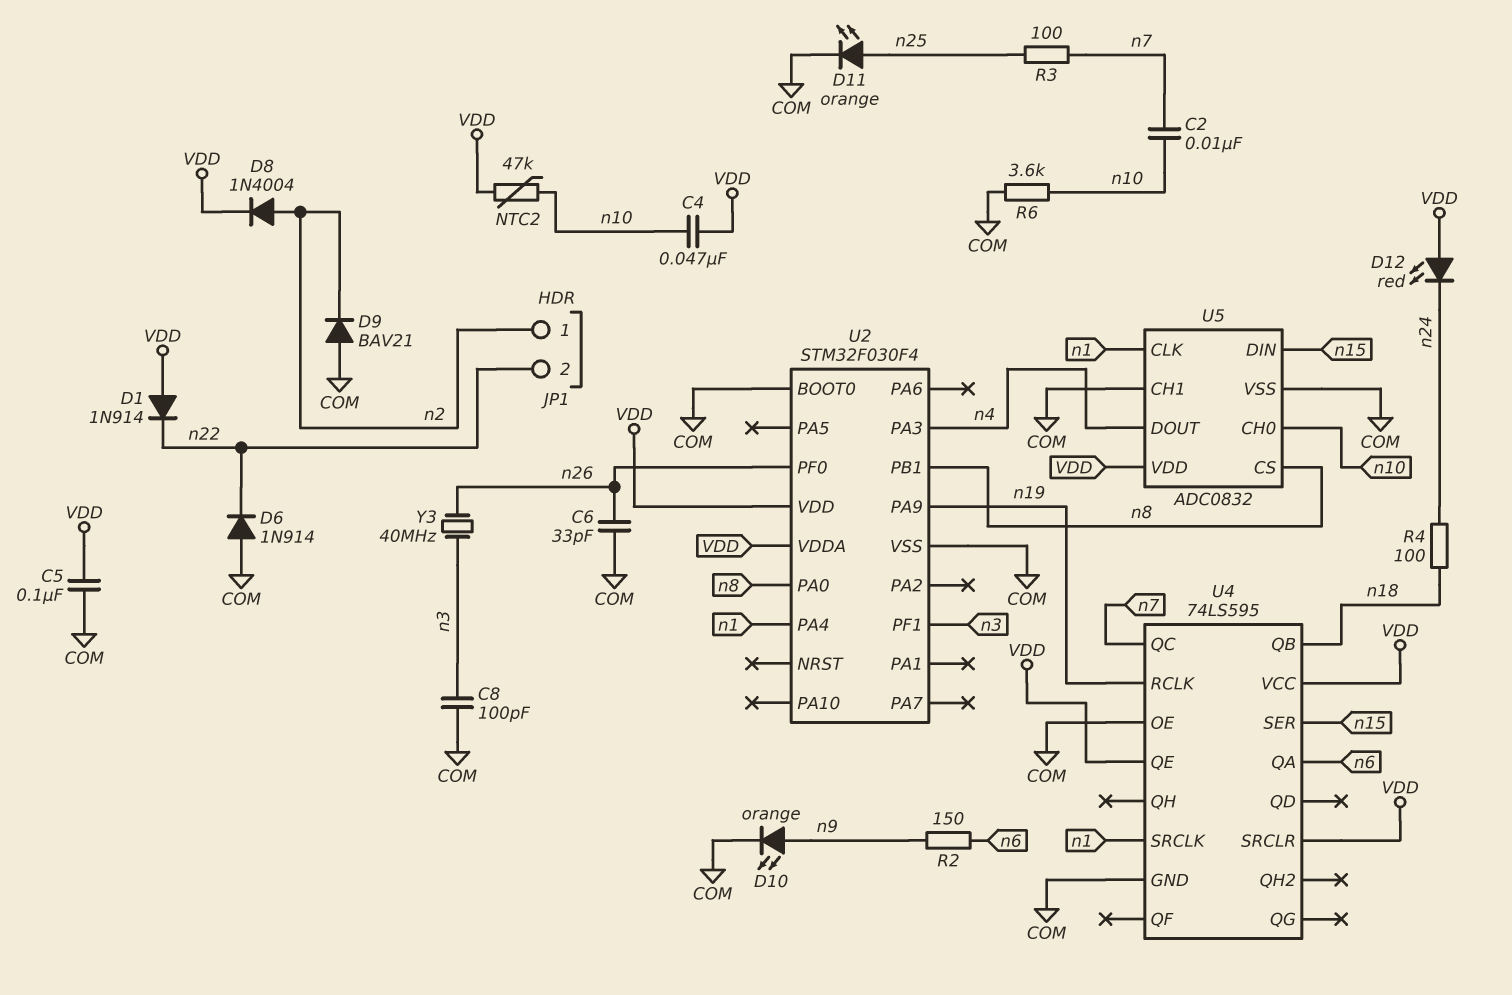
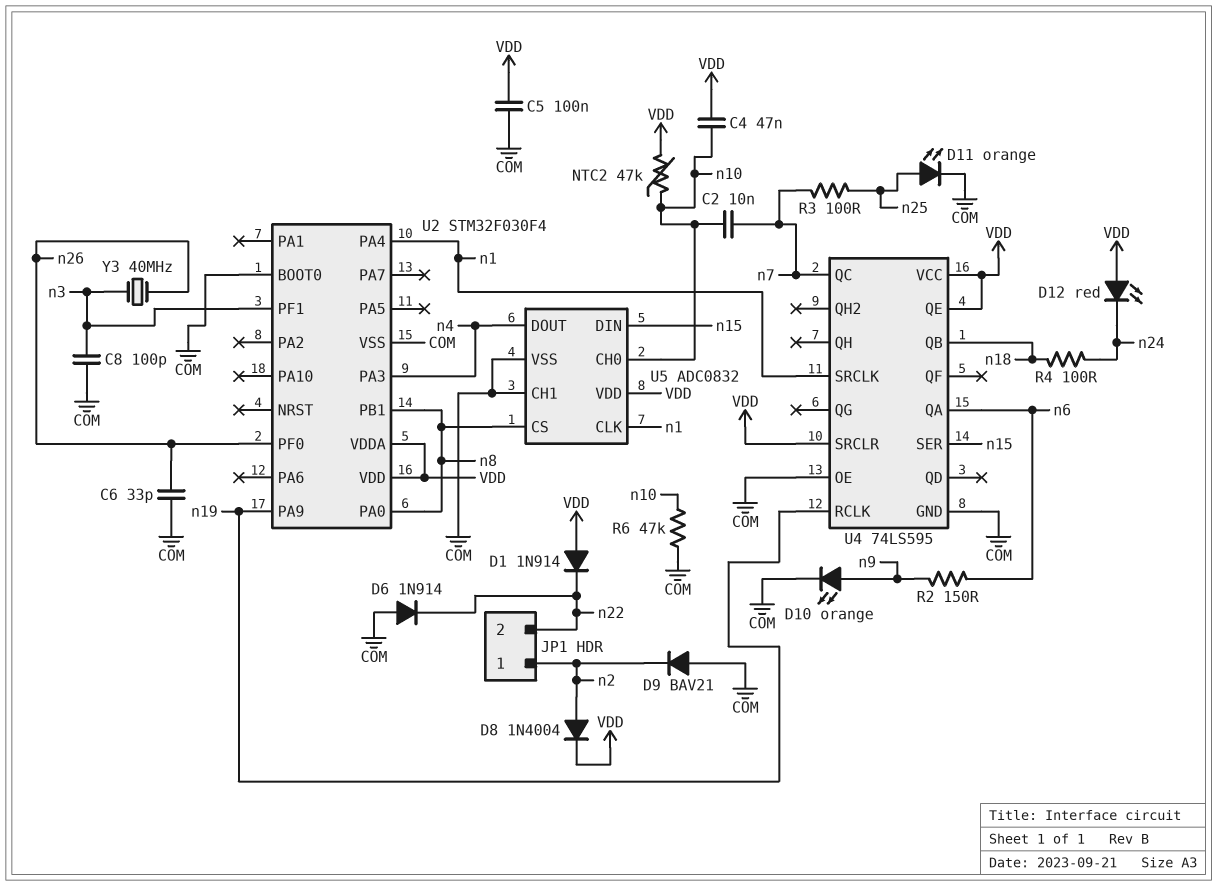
R6: 3.6k (COM, n10) -> 47k (COM, n10)

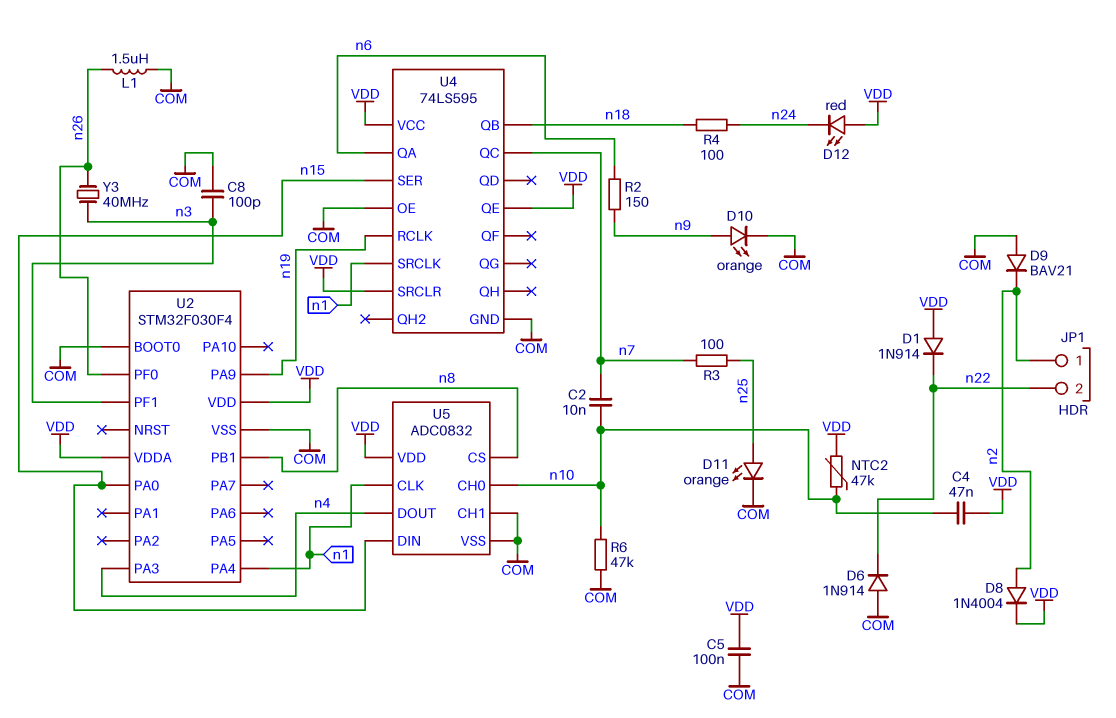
C6: 33pF (COM, n26) -> none
L1: none -> 1.5uH (COM, n26)
U2 pin PA0: n8 -> n15

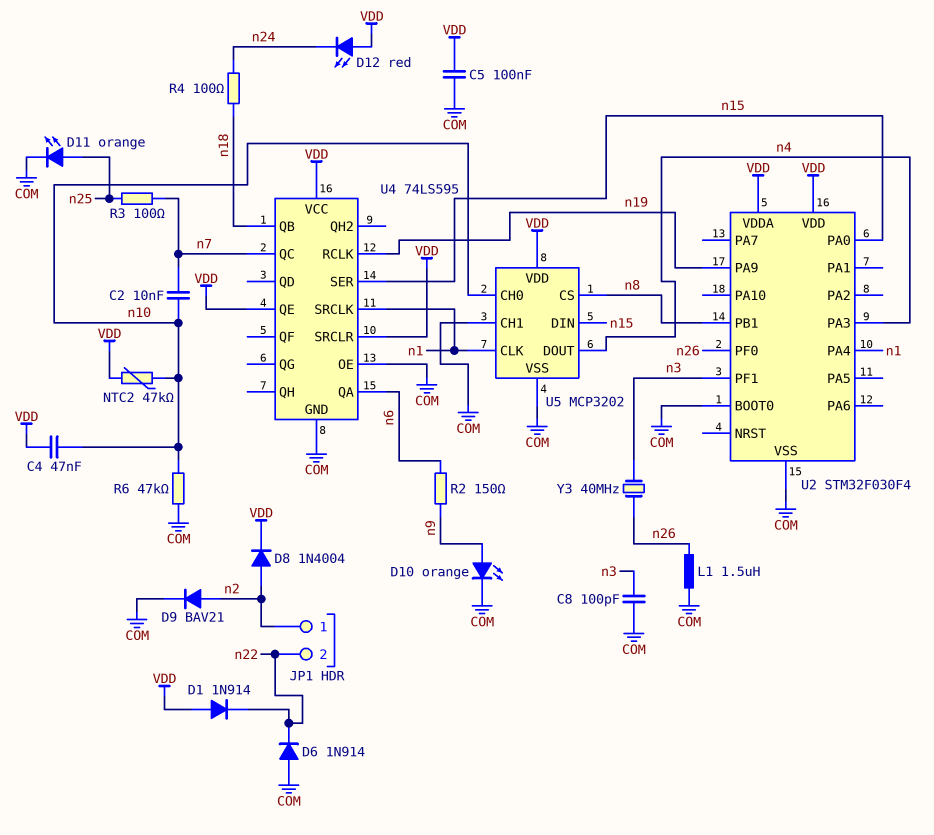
D9: diode BAV21 (A COM, K n2) -> diode BAV21 (A n2, K COM)
U5: ADC0832 -> MCP3202

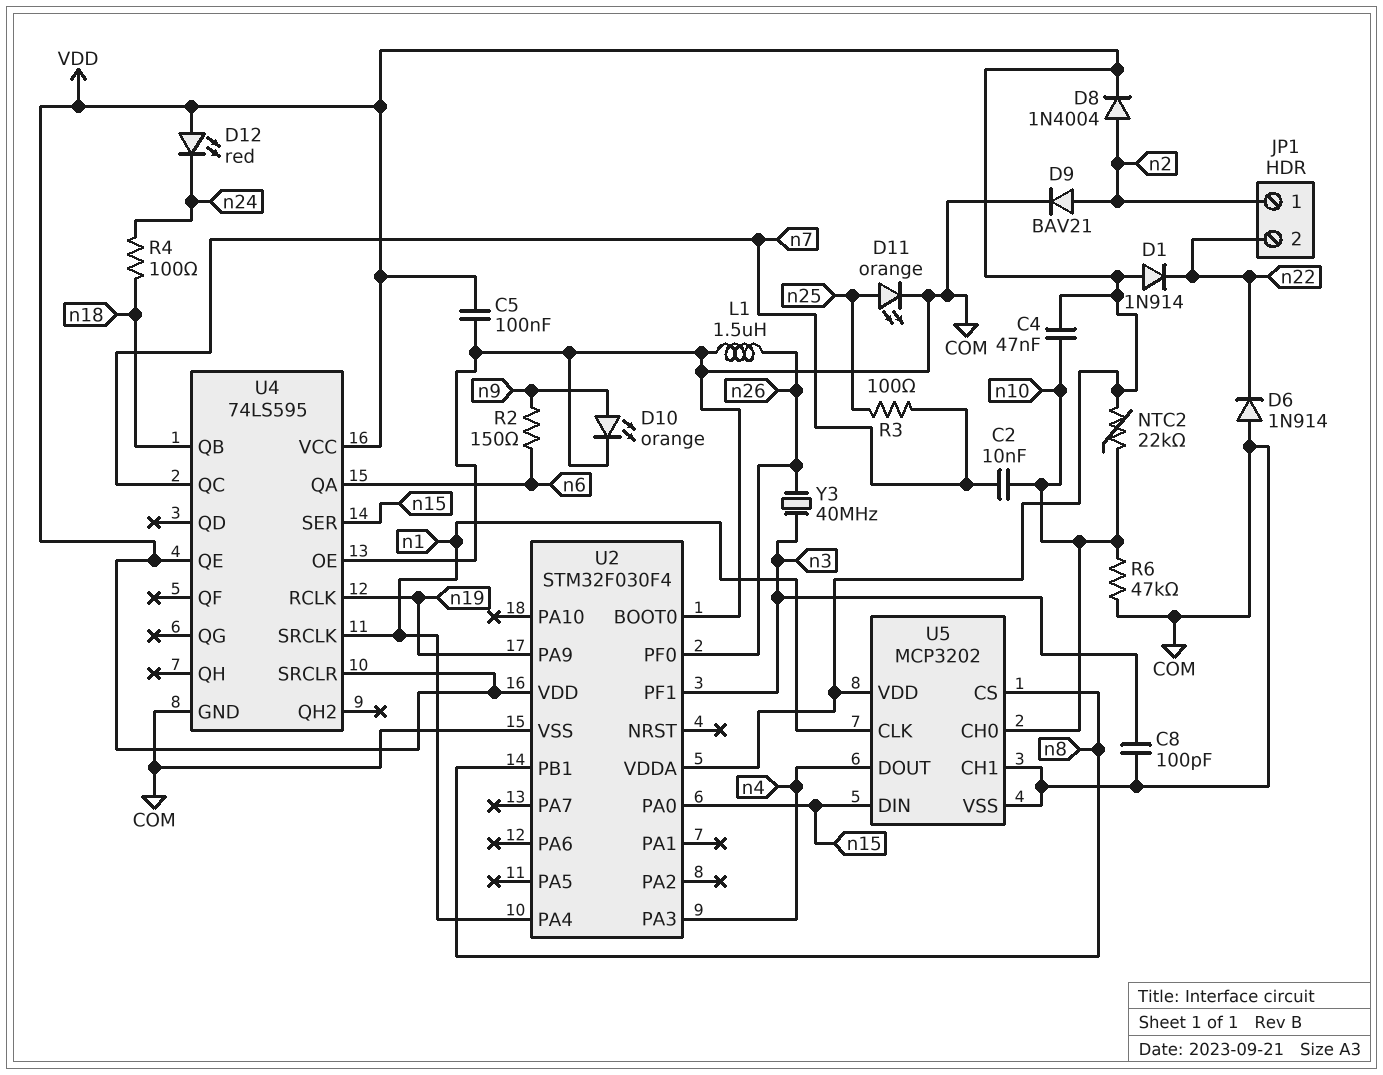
NTC2: 47k (VDD, n10) -> 22k (VDD, n10)

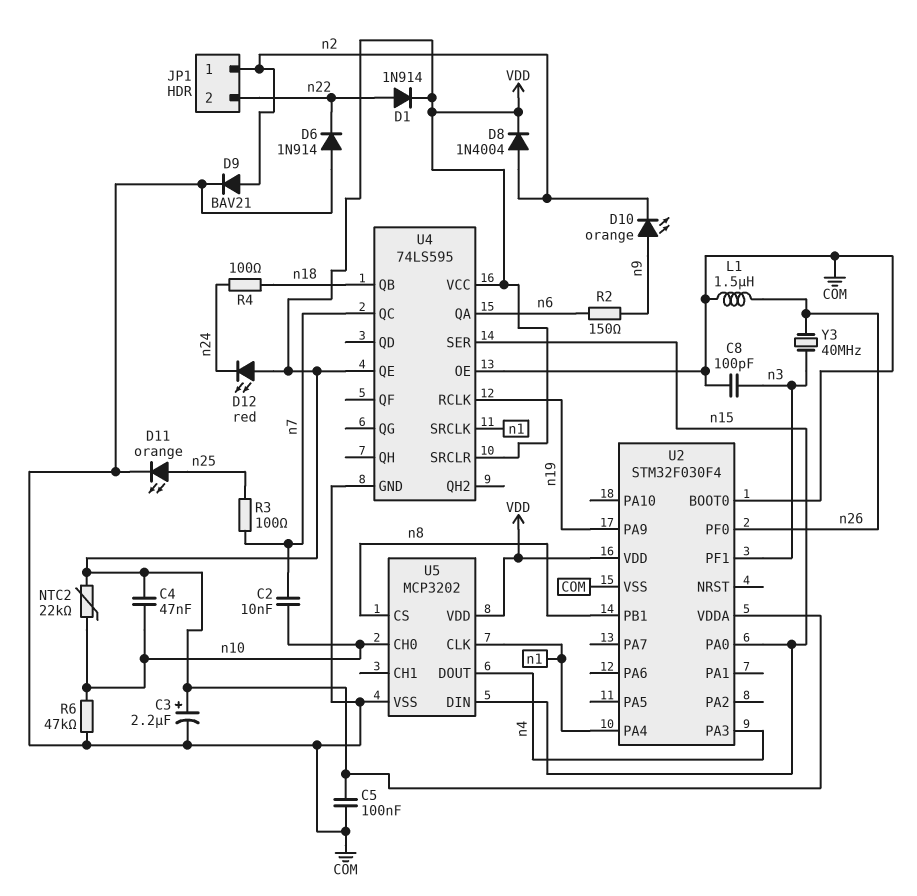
C3: none -> 2.2uF (plus VDD, minus COM)
D1: diode 1N914 (A VDD, K n22) -> diode 1N914 (A n22, K VDD)
D10: LED orange (A n9, K COM) -> LED orange (A n9, K n2)
U5 pin CH1: COM -> none

